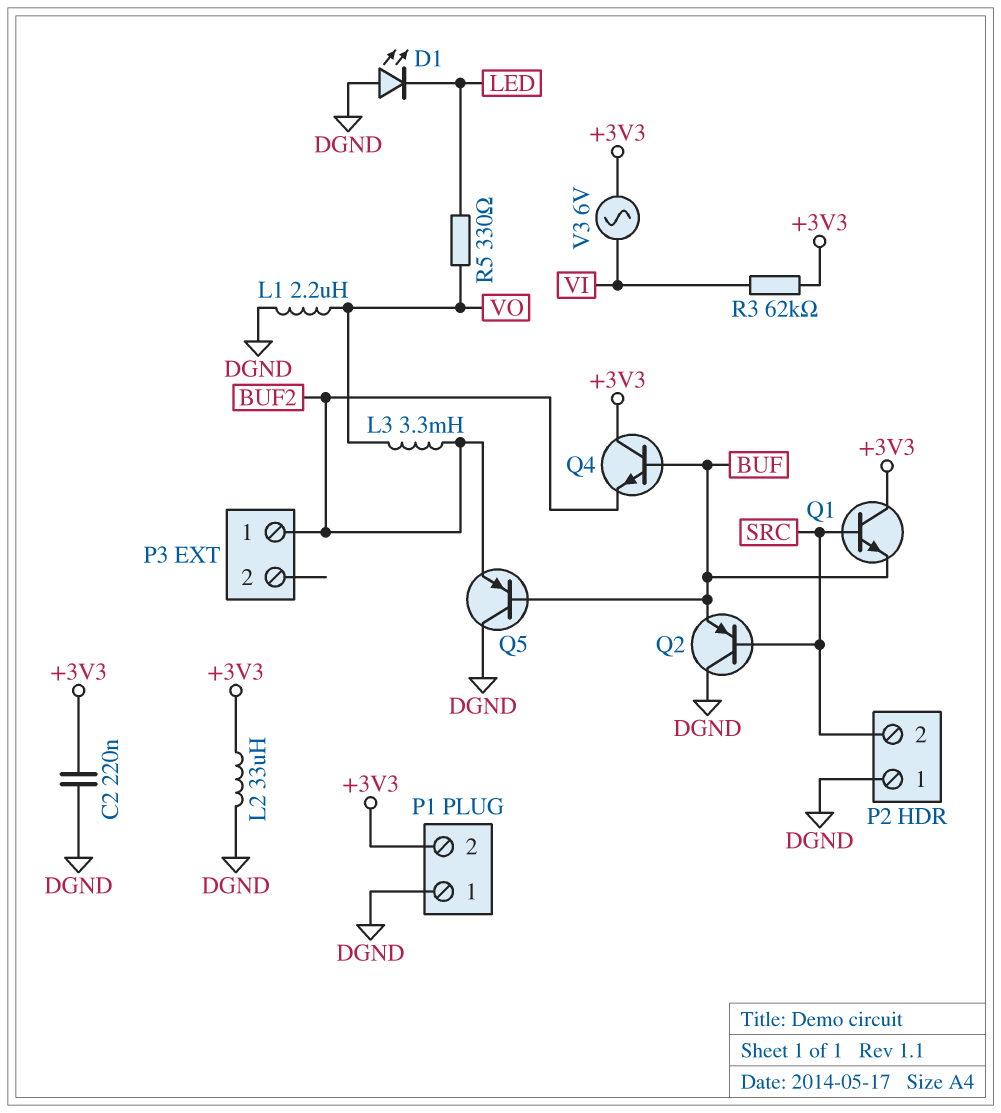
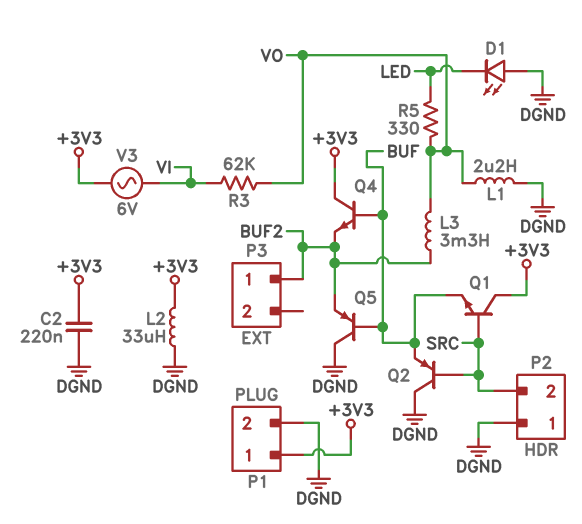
P1 pin 1: DGND -> +3V3
P1 pin 2: +3V3 -> DGND
R3: 62k (+3V3, VI) -> 62k (VI, VO)

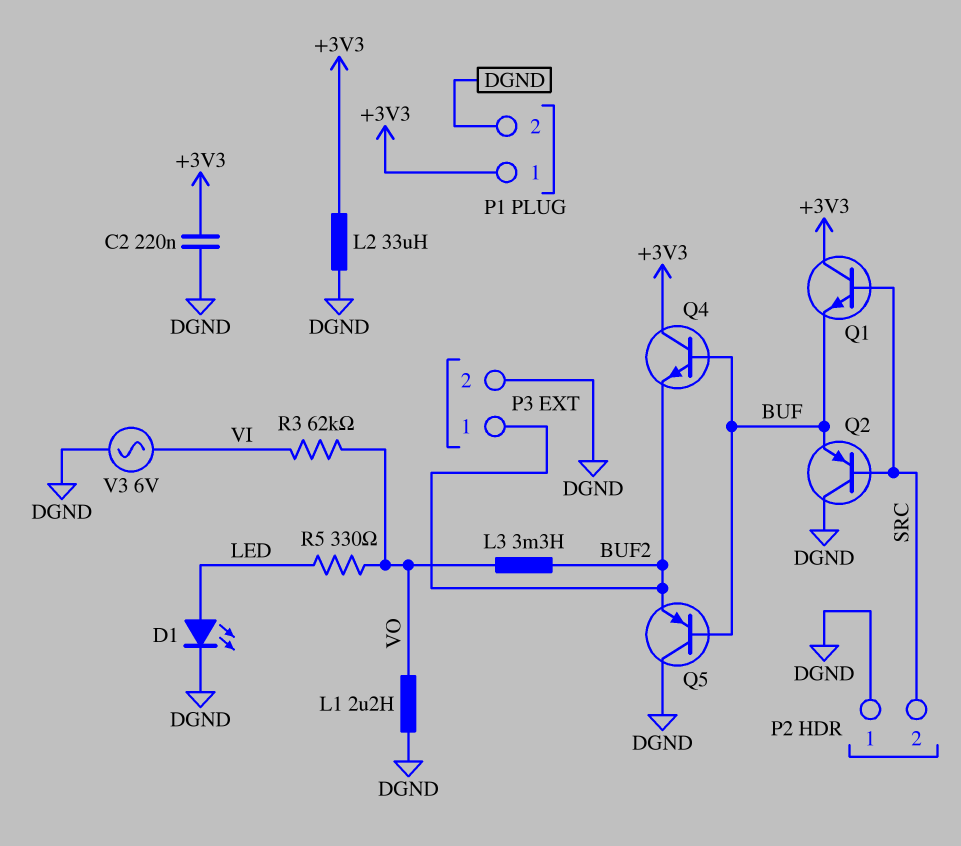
D1: LED (A DGND, K LED) -> LED (A LED, K DGND)
P3 pin 2: none -> DGND
V3: AC 6V (+3V3, VI) -> AC 6V (DGND, VI)

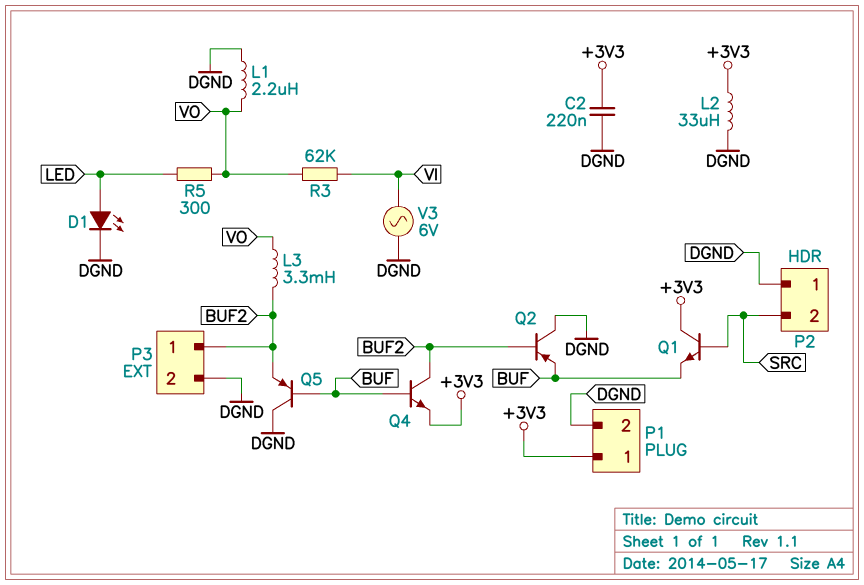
Q2: PNP (B SRC, C DGND, E BUF) -> PNP (B BUF2, C DGND, E BUF)
Q4: NPN (B BUF, C +3V3, E BUF2) -> NPN (B BUF, C BUF2, E +3V3)
R5: 330 (LED, VO) -> 300 (LED, VO)

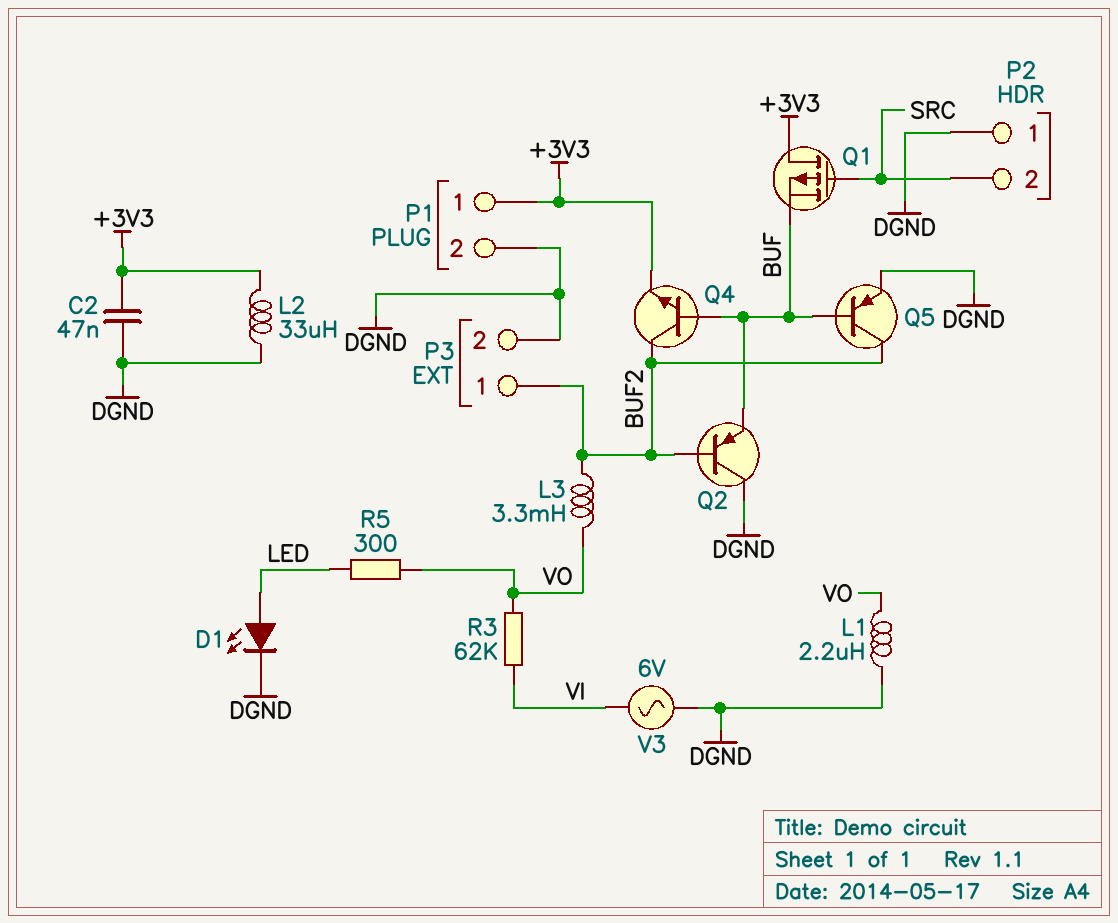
C2: 220nF (+3V3, DGND) -> 47nF (+3V3, DGND)
Q1: NPN (B SRC, C +3V3, E BUF) -> PMOS (G SRC, D +3V3, S BUF)
Q5: PNP (B BUF, C DGND, E BUF2) -> PNP (B BUF, C BUF2, E DGND)

